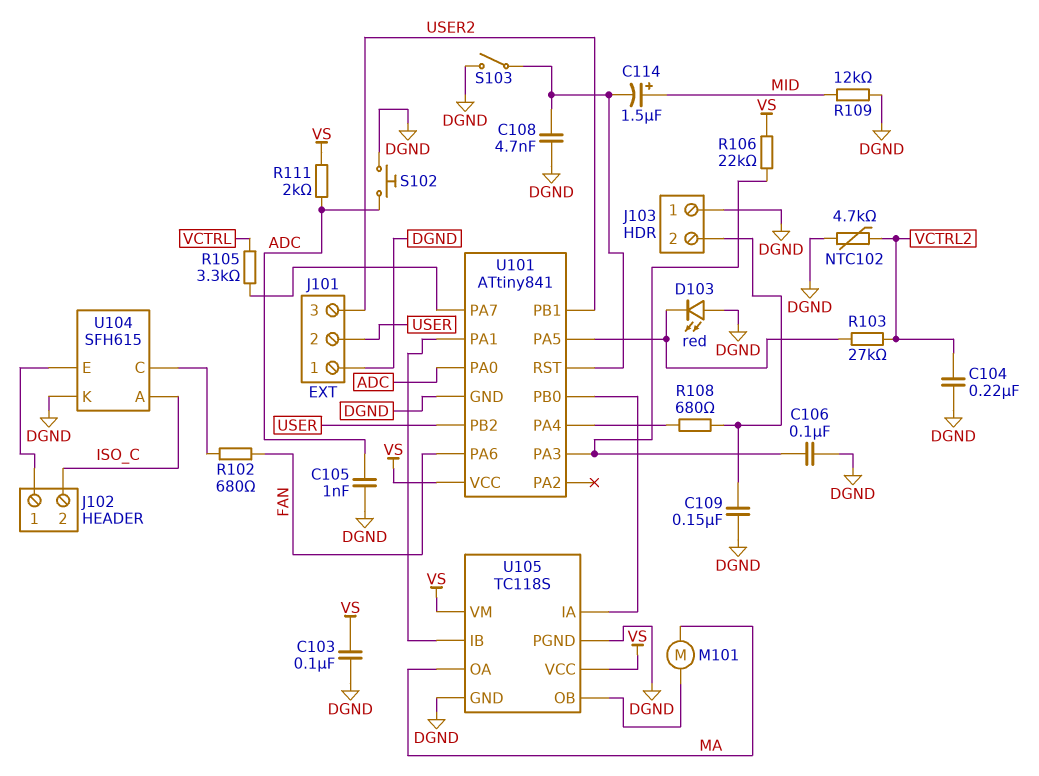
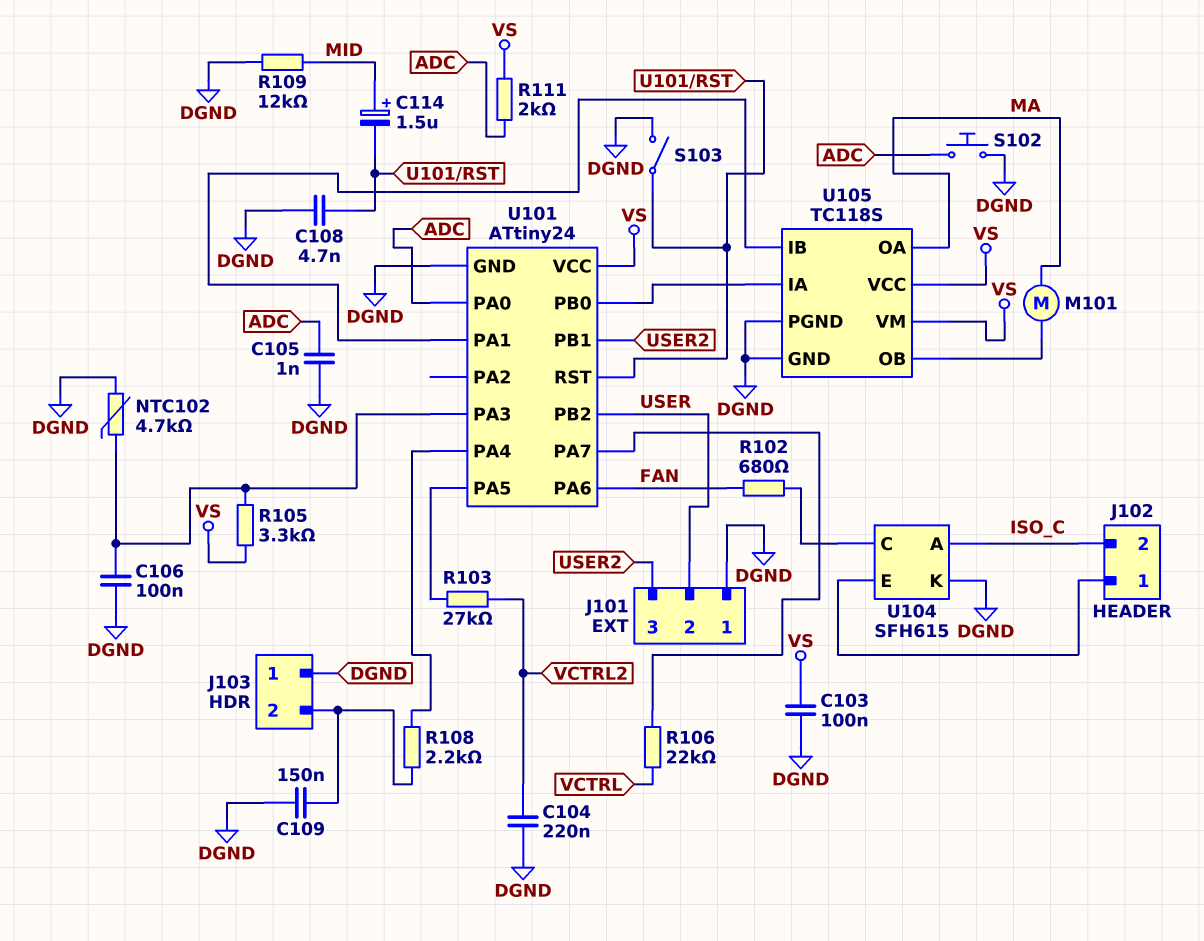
D103: LED red (A DGND, K U101/PA5) -> none
NTC102: 4.7k (DGND, VCTRL2) -> 4.7k (DGND, U101/PA3)
R105: 3.3k (U101/PA7, VCTRL) -> 3.3k (U101/PA3, VS)
R106: 22k (U101/PA3, VS) -> 22k (U101/PA7, VCTRL)
R108: 680 (J103/2, U101/PA4) -> 2.2k (J103/2, U101/PA4)
U101: ATtiny841 -> ATtiny24

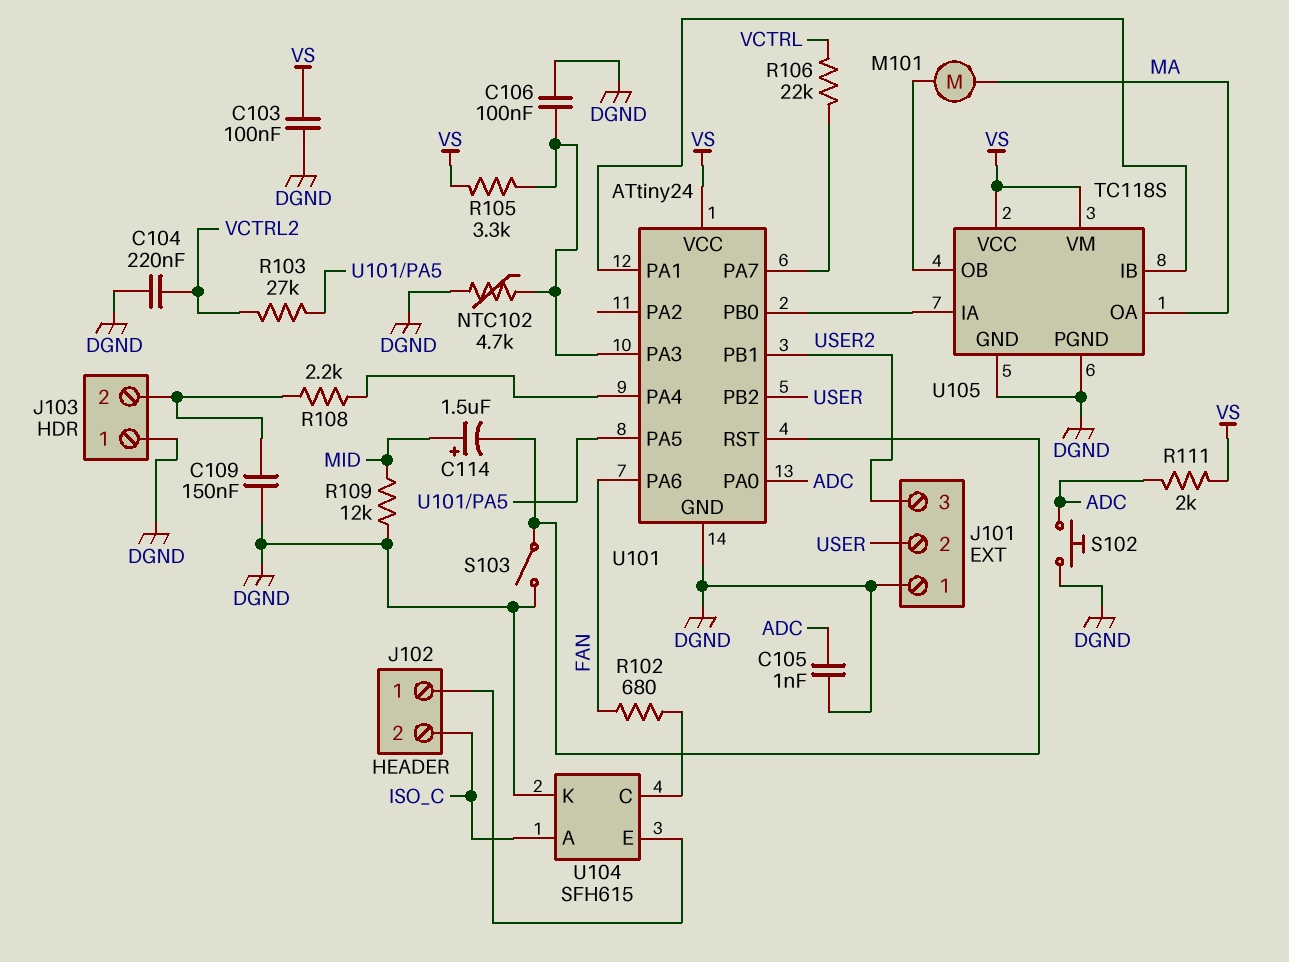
C108: 4.7nF (DGND, U101/RST) -> none

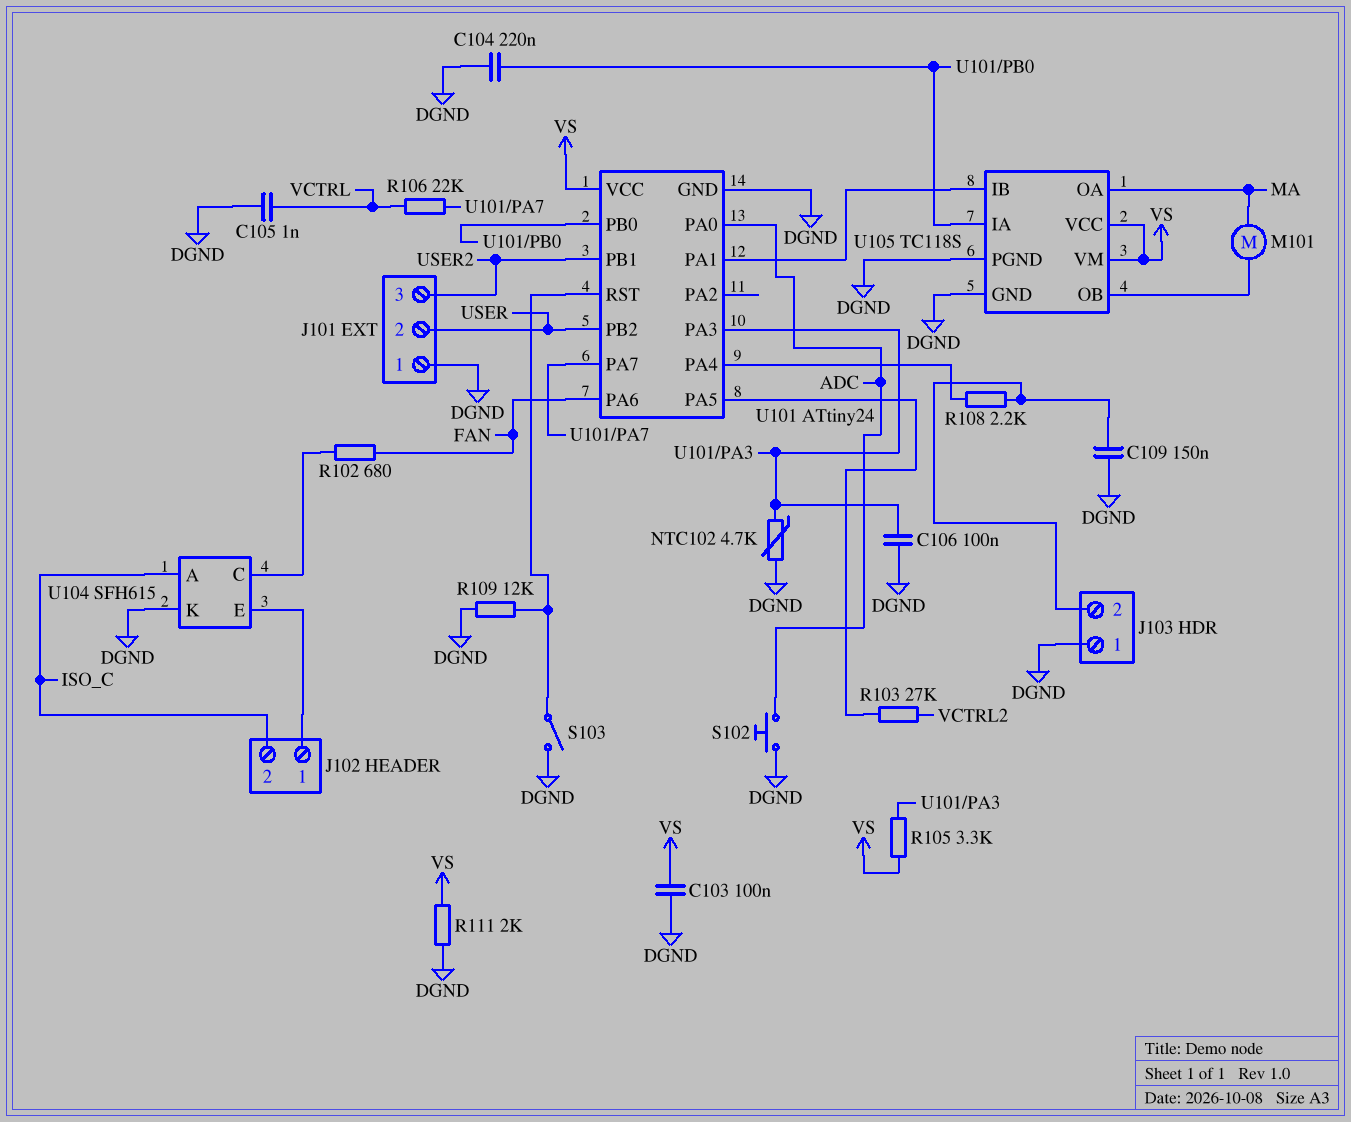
C104: 220nF (DGND, VCTRL2) -> 220nF (DGND, U101/PB0)
C105: 1nF (ADC, DGND) -> 1nF (DGND, VCTRL)
C114: 1.5uF (plus MID, minus U101/RST) -> none
R109: 12k (DGND, MID) -> 12k (DGND, U101/RST)
R111: 2k (ADC, VS) -> 2k (DGND, VS)

